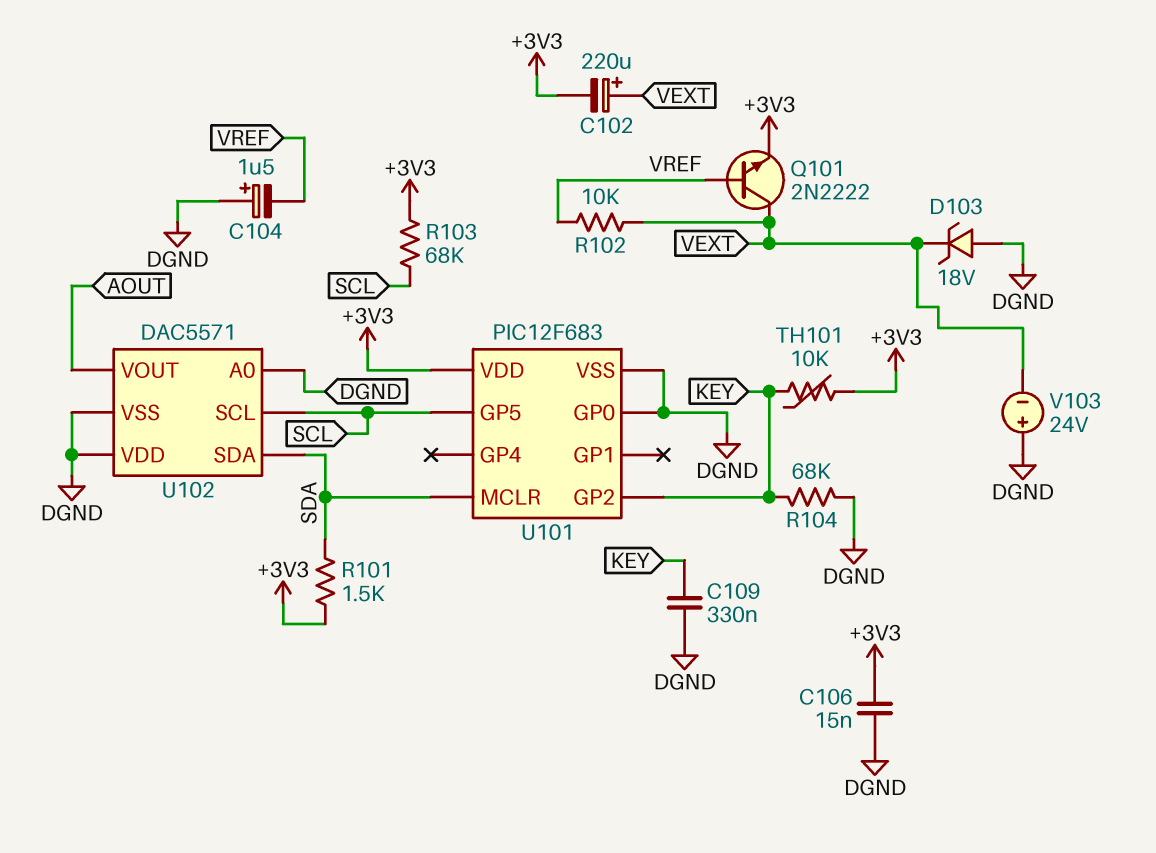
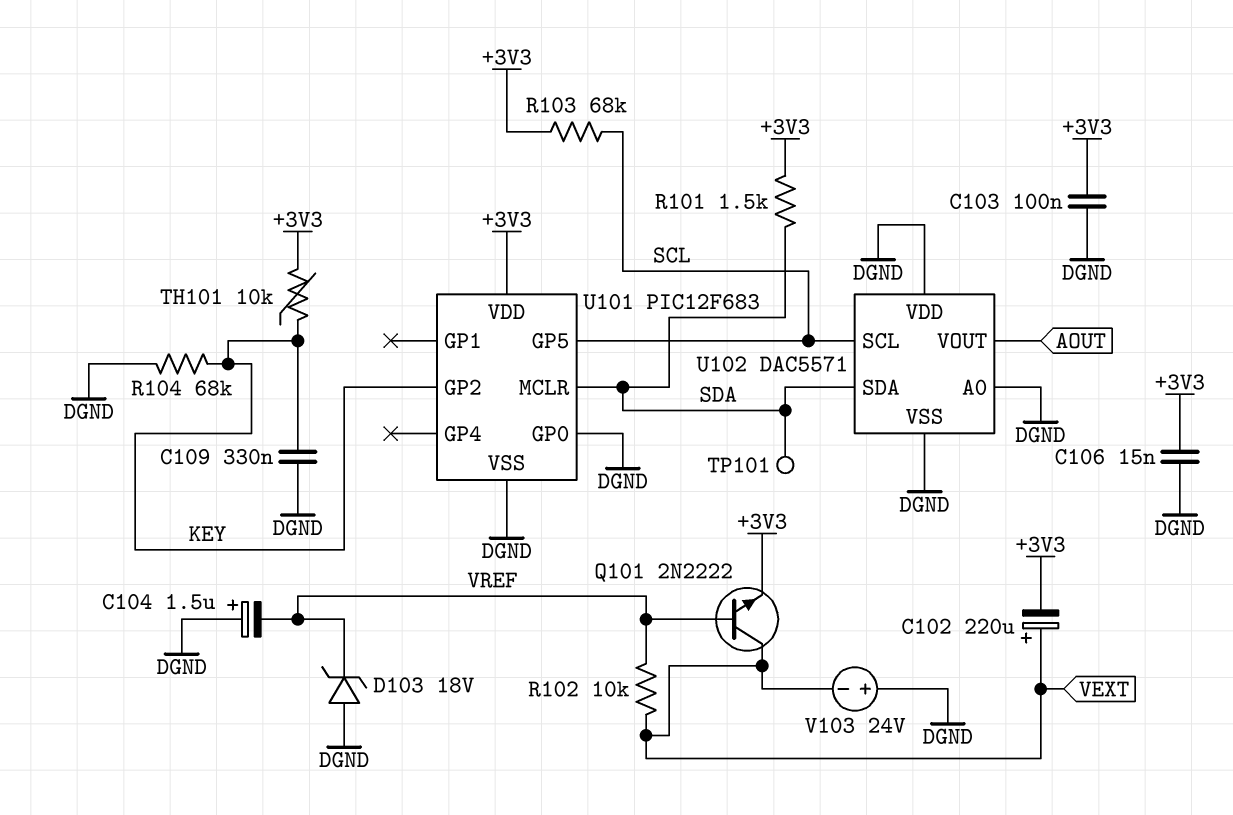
C103: none -> 100nF (+3V3, DGND)
D103: zener 18V (A DGND, K VEXT) -> zener 18V (A DGND, K VREF)
TP101: none -> test point (SDA)

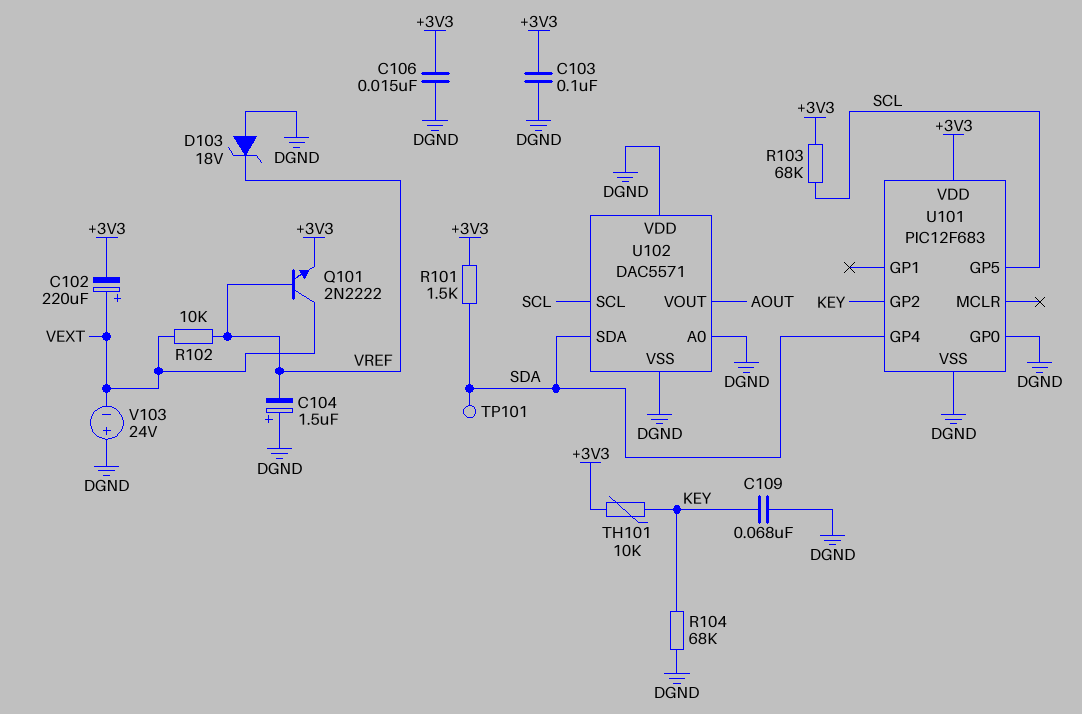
C109: 330nF (DGND, KEY) -> 68nF (DGND, KEY)
U101 pin GP4: none -> SDA
U101 pin MCLR: SDA -> none

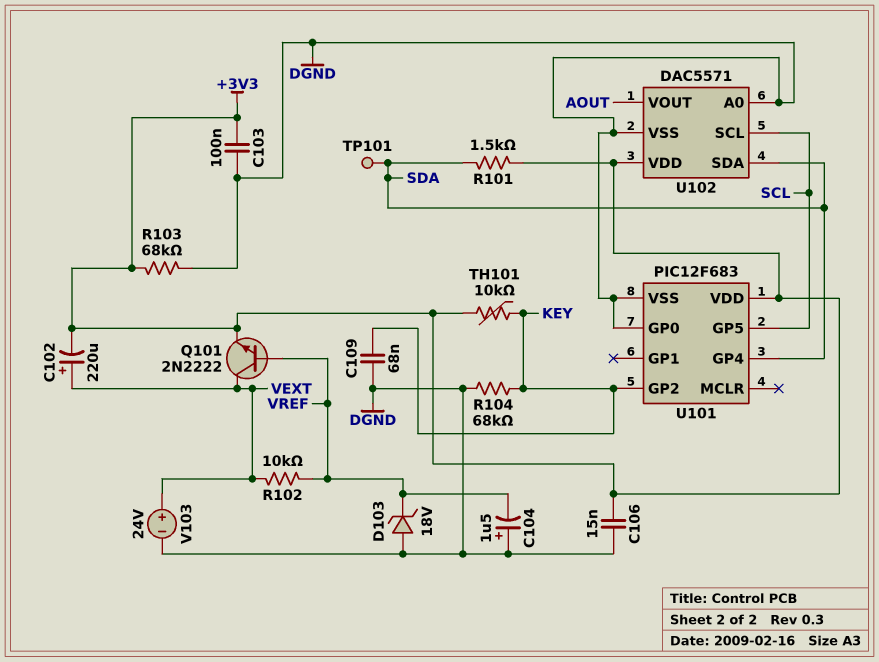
R103: 68k (+3V3, SCL) -> 68k (+3V3, DGND)
U102 pin VDD: DGND -> +3V3
V103: 24V (plus DGND, minus VEXT) -> 24V (plus VEXT, minus DGND)

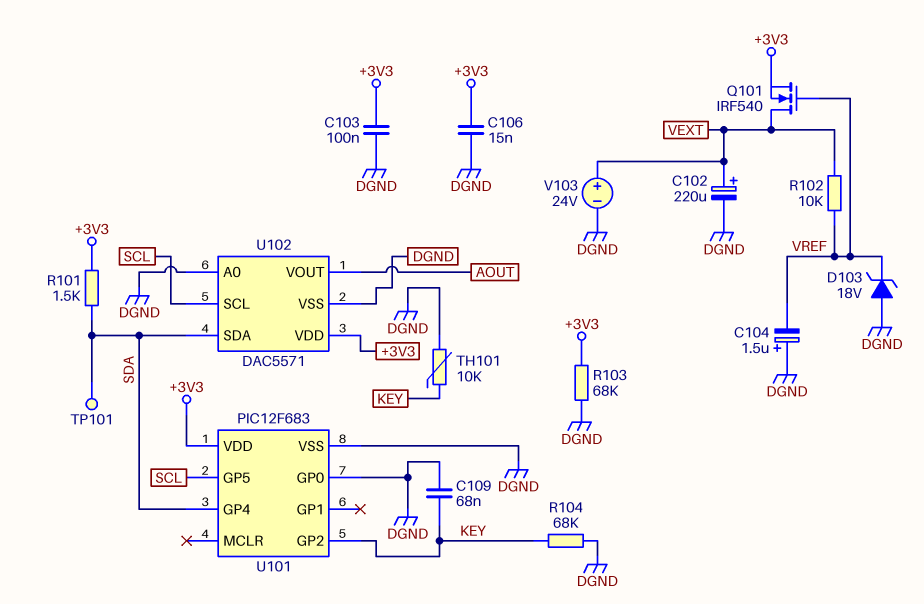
C102: 220uF (plus VEXT, minus +3V3) -> 220uF (plus VEXT, minus DGND)
Q101: NPN 2N2222 (B VREF, C VEXT, E +3V3) -> NMOS IRF540 (G VREF, D VEXT, S +3V3)
TH101: 10k (+3V3, KEY) -> 10k (DGND, KEY)

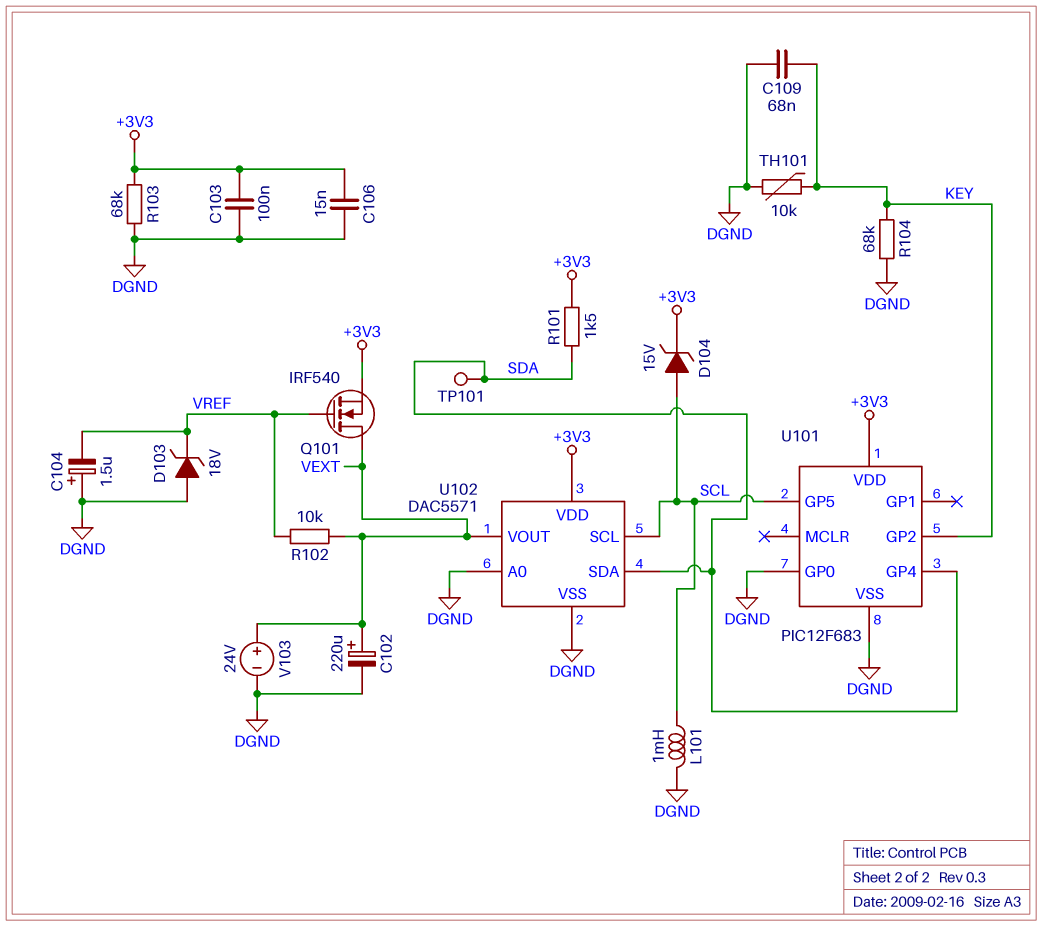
D104: none -> zener 15V (A SCL, K +3V3)
L101: none -> 1mH (DGND, SCL)
U102 pin VOUT: AOUT -> VEXT

